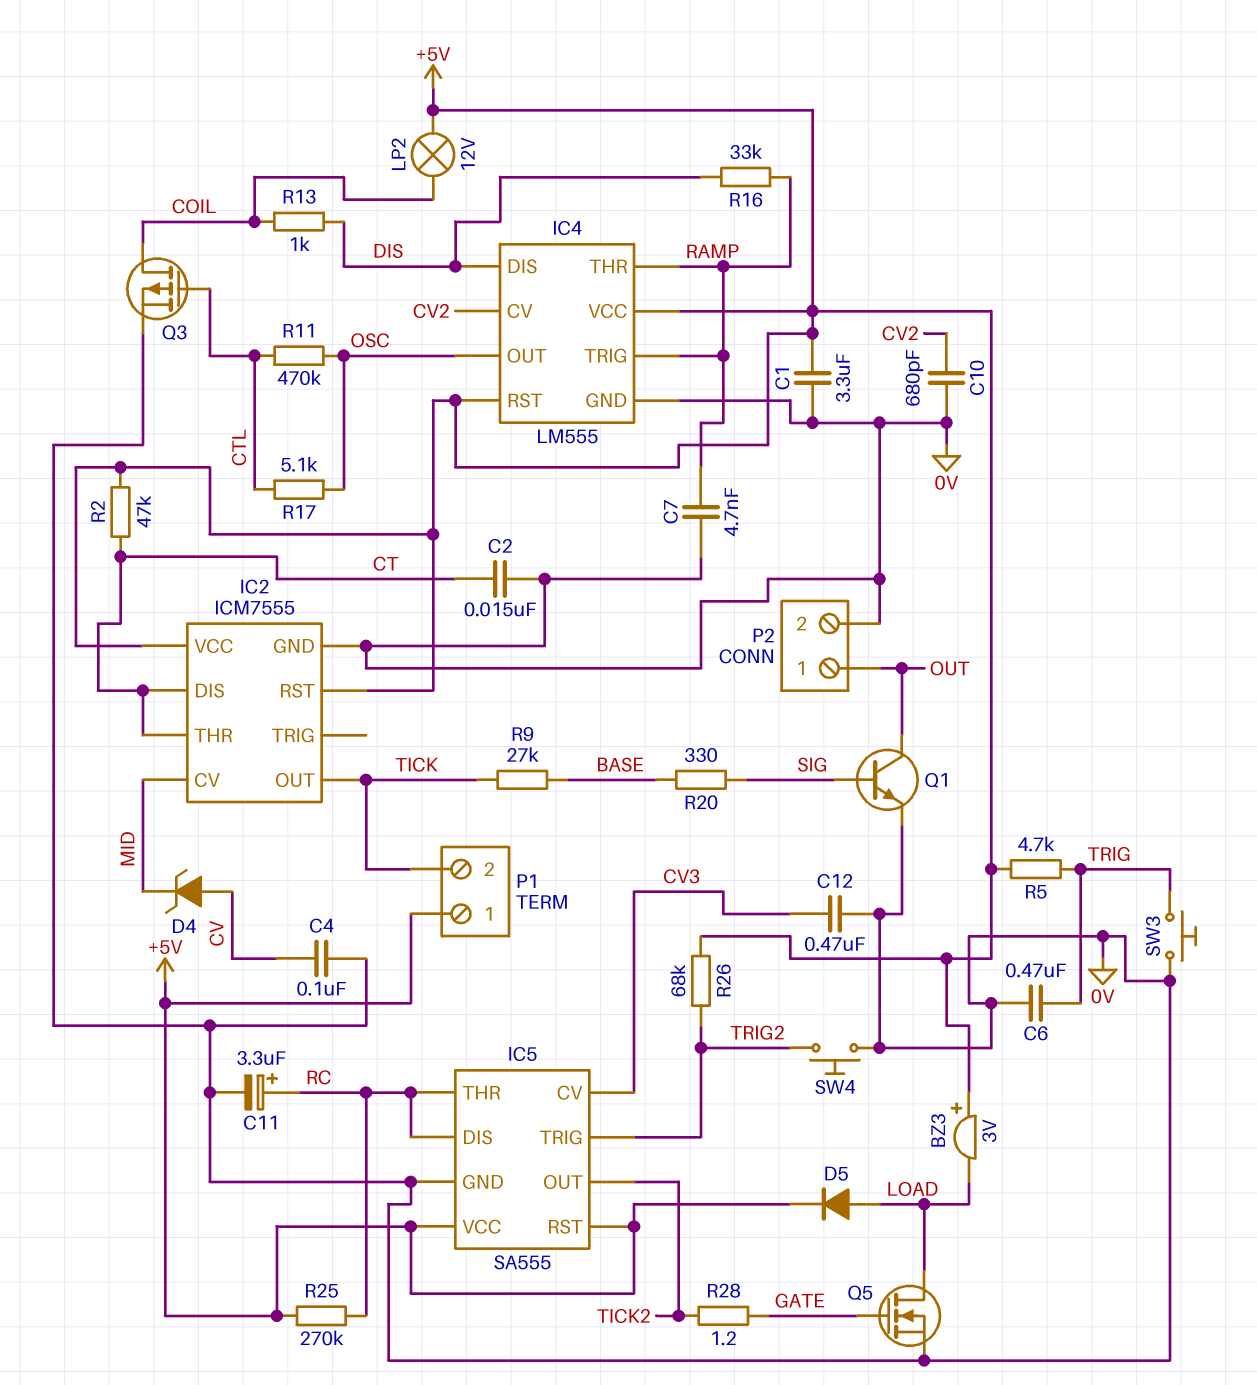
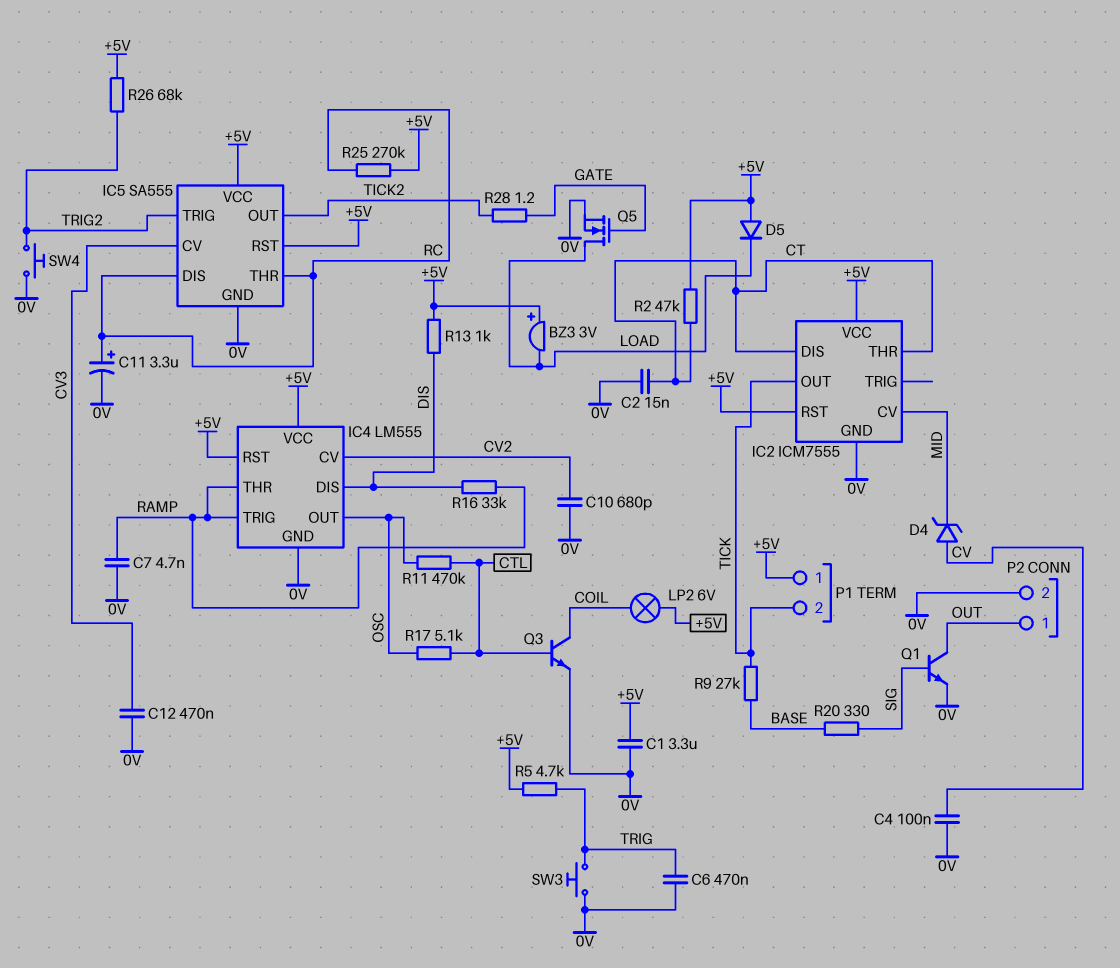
D5: diode (A LOAD, K +5V) -> diode (A +5V, K LOAD)
LP2: lamp 12V (+5V, COIL) -> lamp 6V (+5V, COIL)
Q3: PMOS (G CTL, D COIL, S 0V) -> NPN (B CTL, C COIL, E 0V)
R13: 1k (COIL, DIS) -> 1k (+5V, DIS)

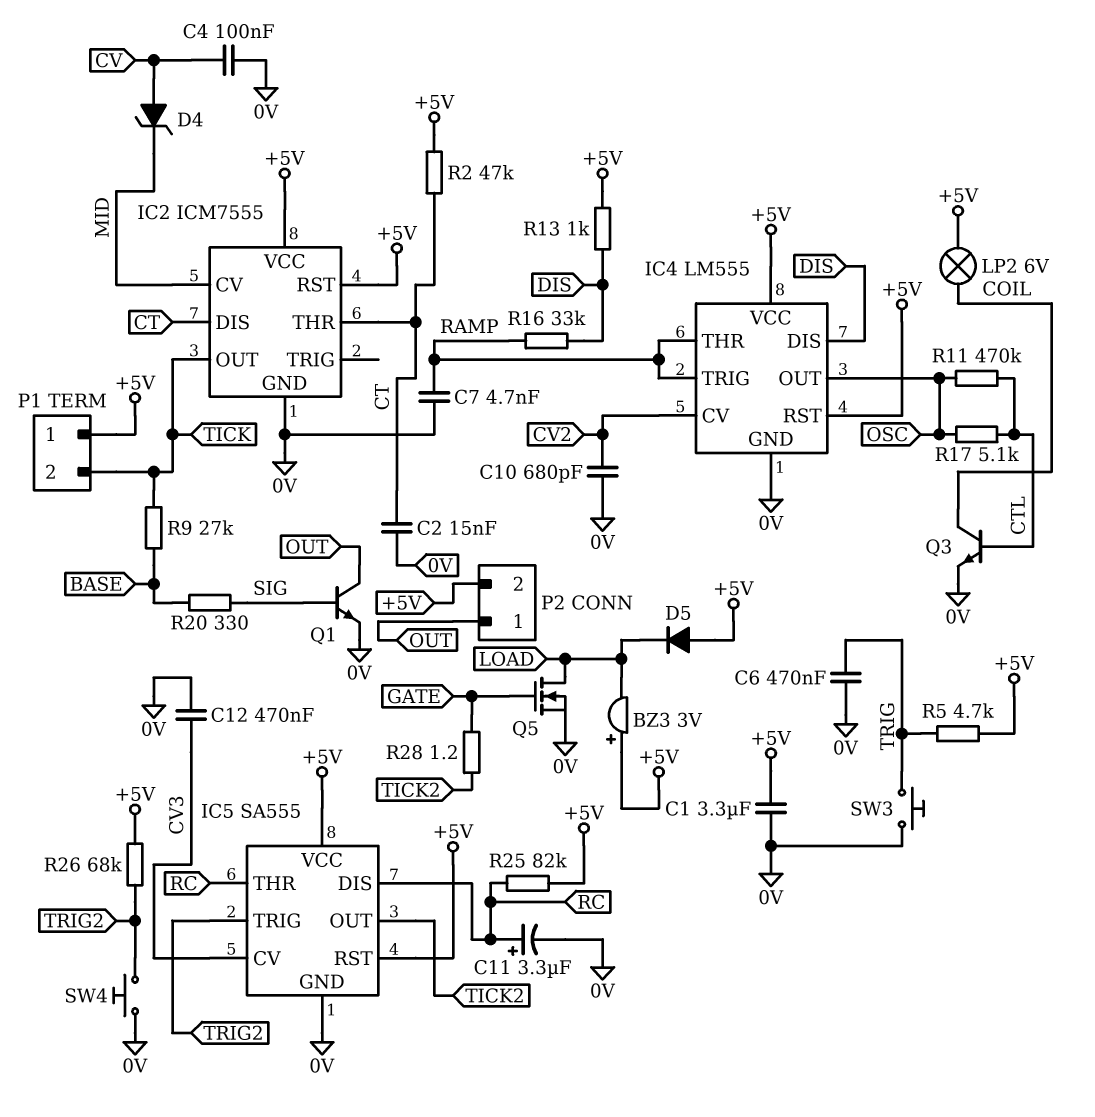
P2 pin 2: 0V -> +5V
R25: 270k (+5V, RC) -> 82k (+5V, RC)

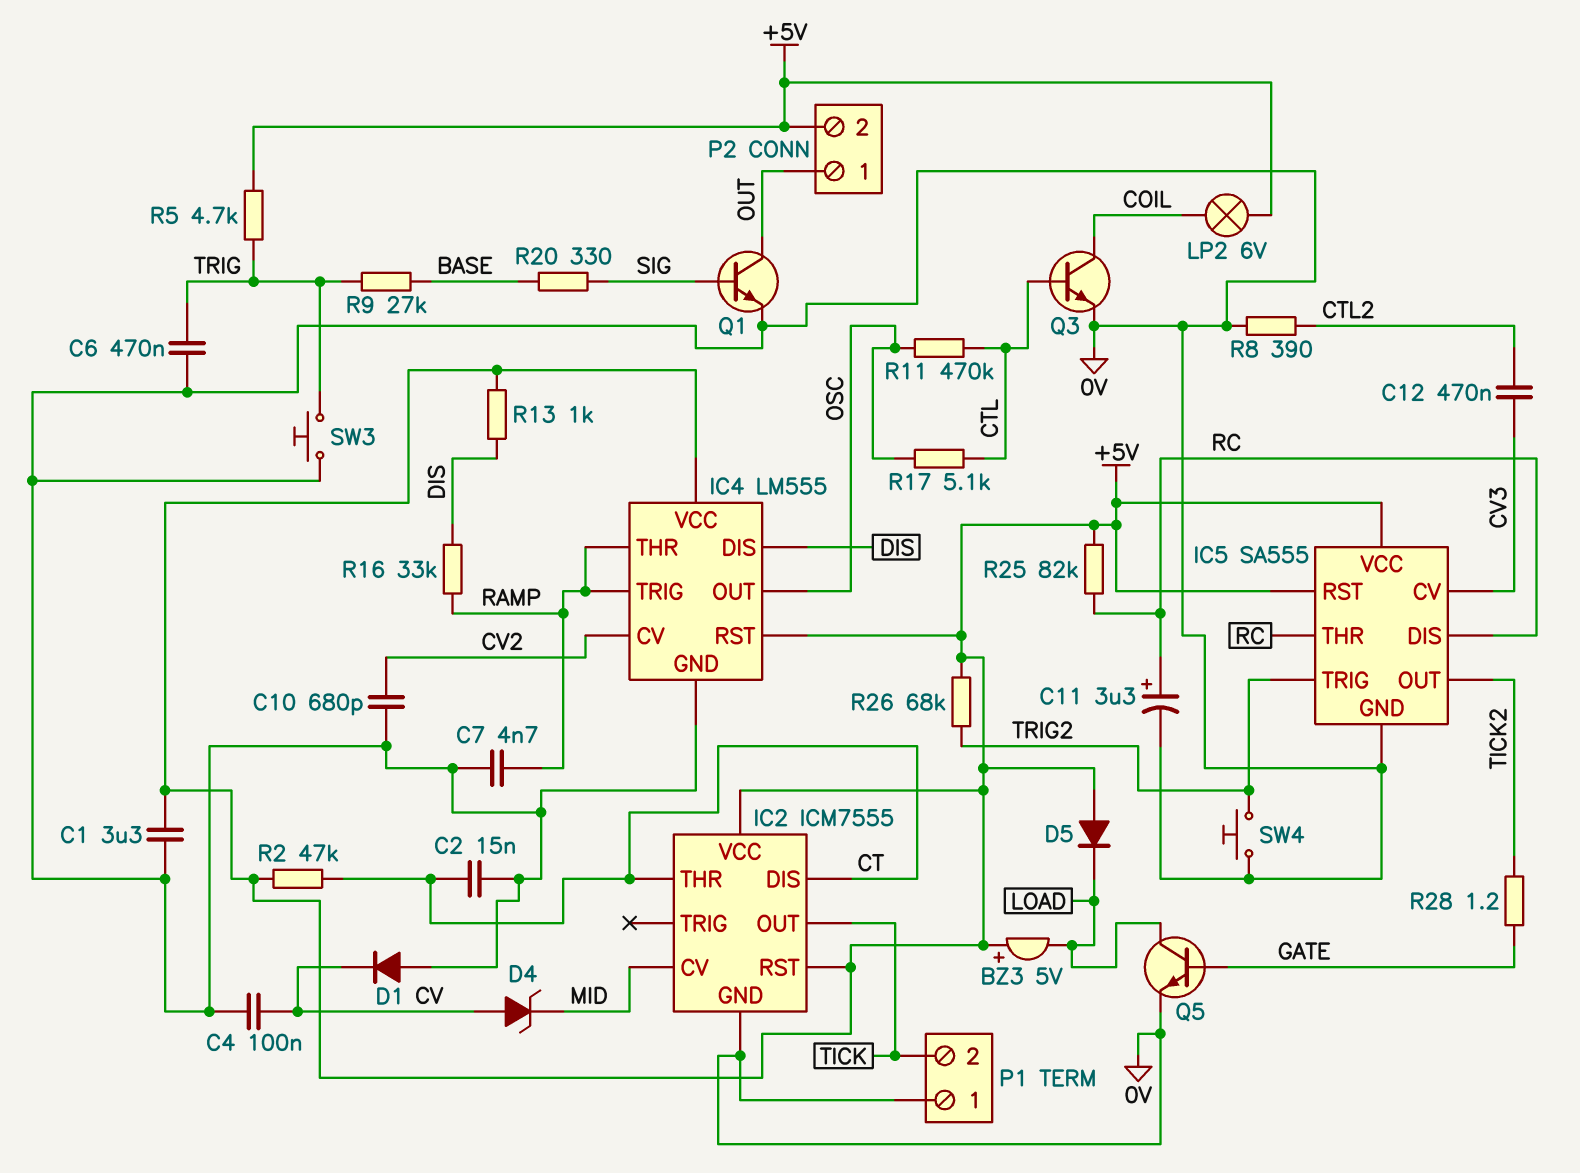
BZ3: buzzer 3V (plus +5V, minus LOAD) -> buzzer 5V (plus +5V, minus LOAD)
C12: 470nF (0V, CV3) -> 470nF (CTL2, CV3)
D1: none -> diode (A 0V, K CV)
P1 pin 1: +5V -> 0V
Q5: NMOS (G GATE, D LOAD, S 0V) -> NPN (B GATE, C LOAD, E 0V)
R8: none -> 390 (0V, CTL2)
R9: 27k (BASE, TICK) -> 27k (BASE, TRIG)

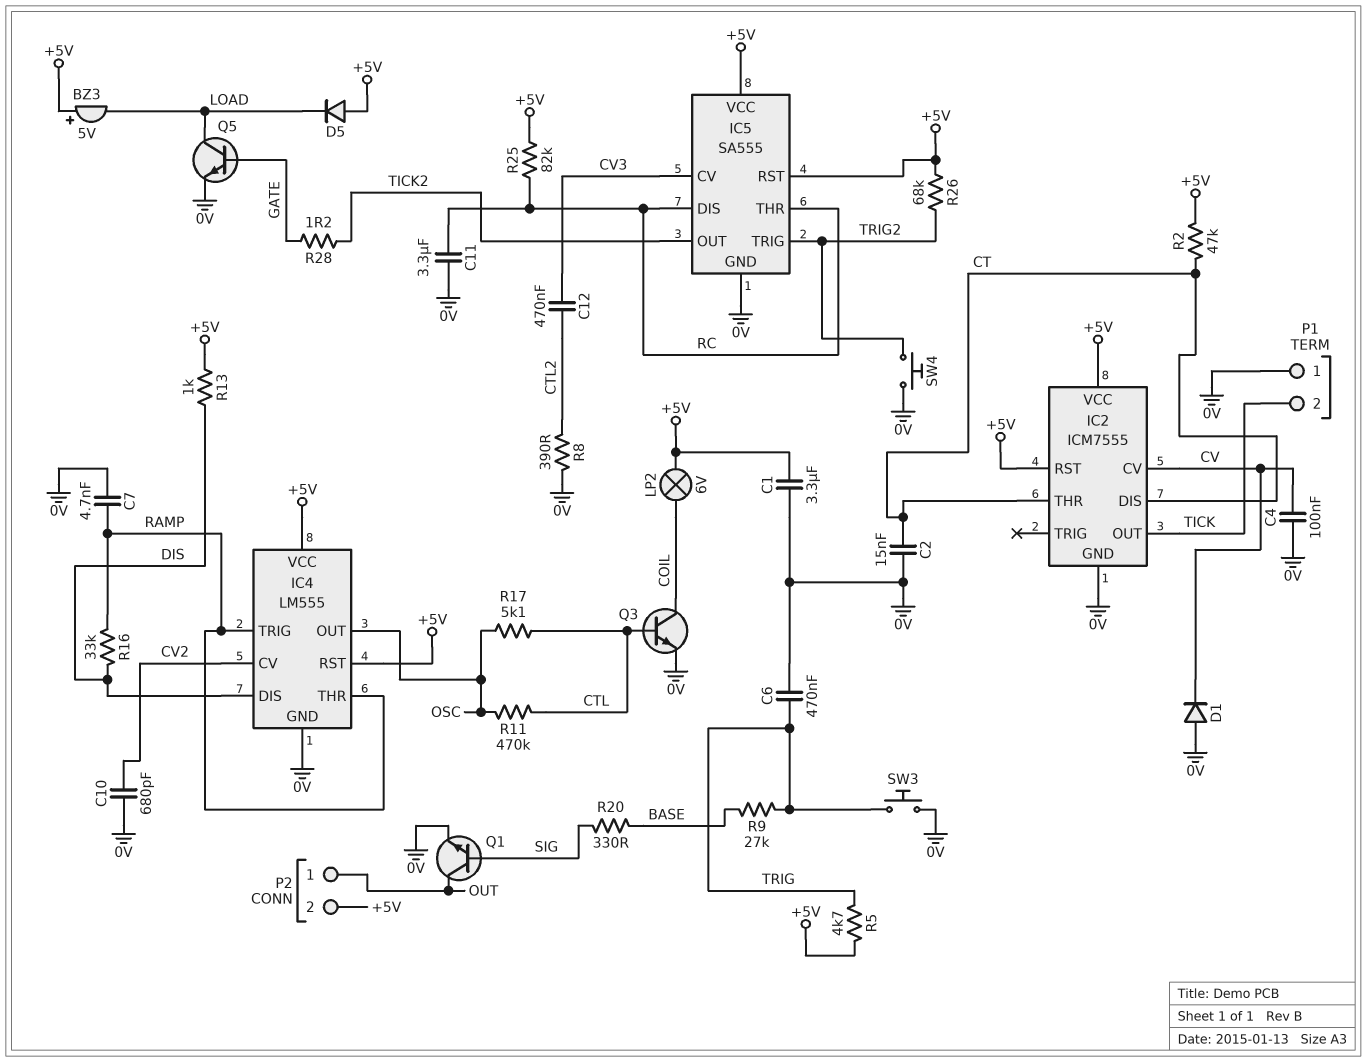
C11: 3.3uF (plus RC, minus 0V) -> 3.3uF (0V, RC)
D4: zener (A CV, K MID) -> none
IC2 pin CV: MID -> CV

